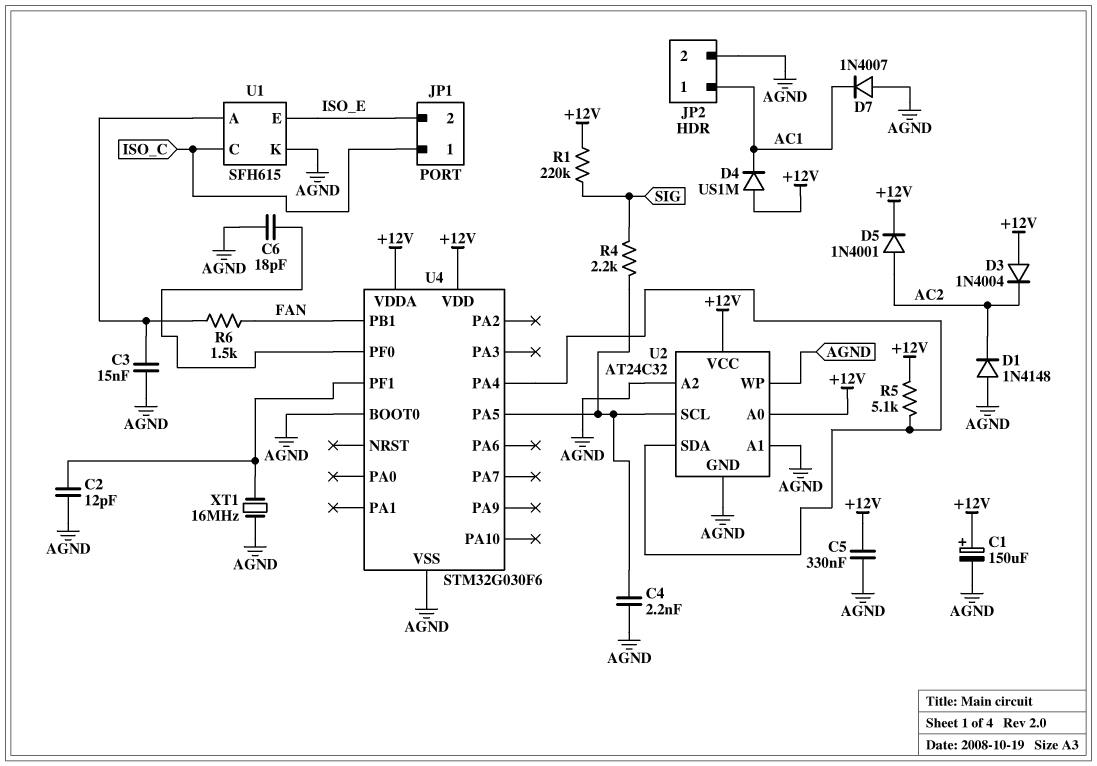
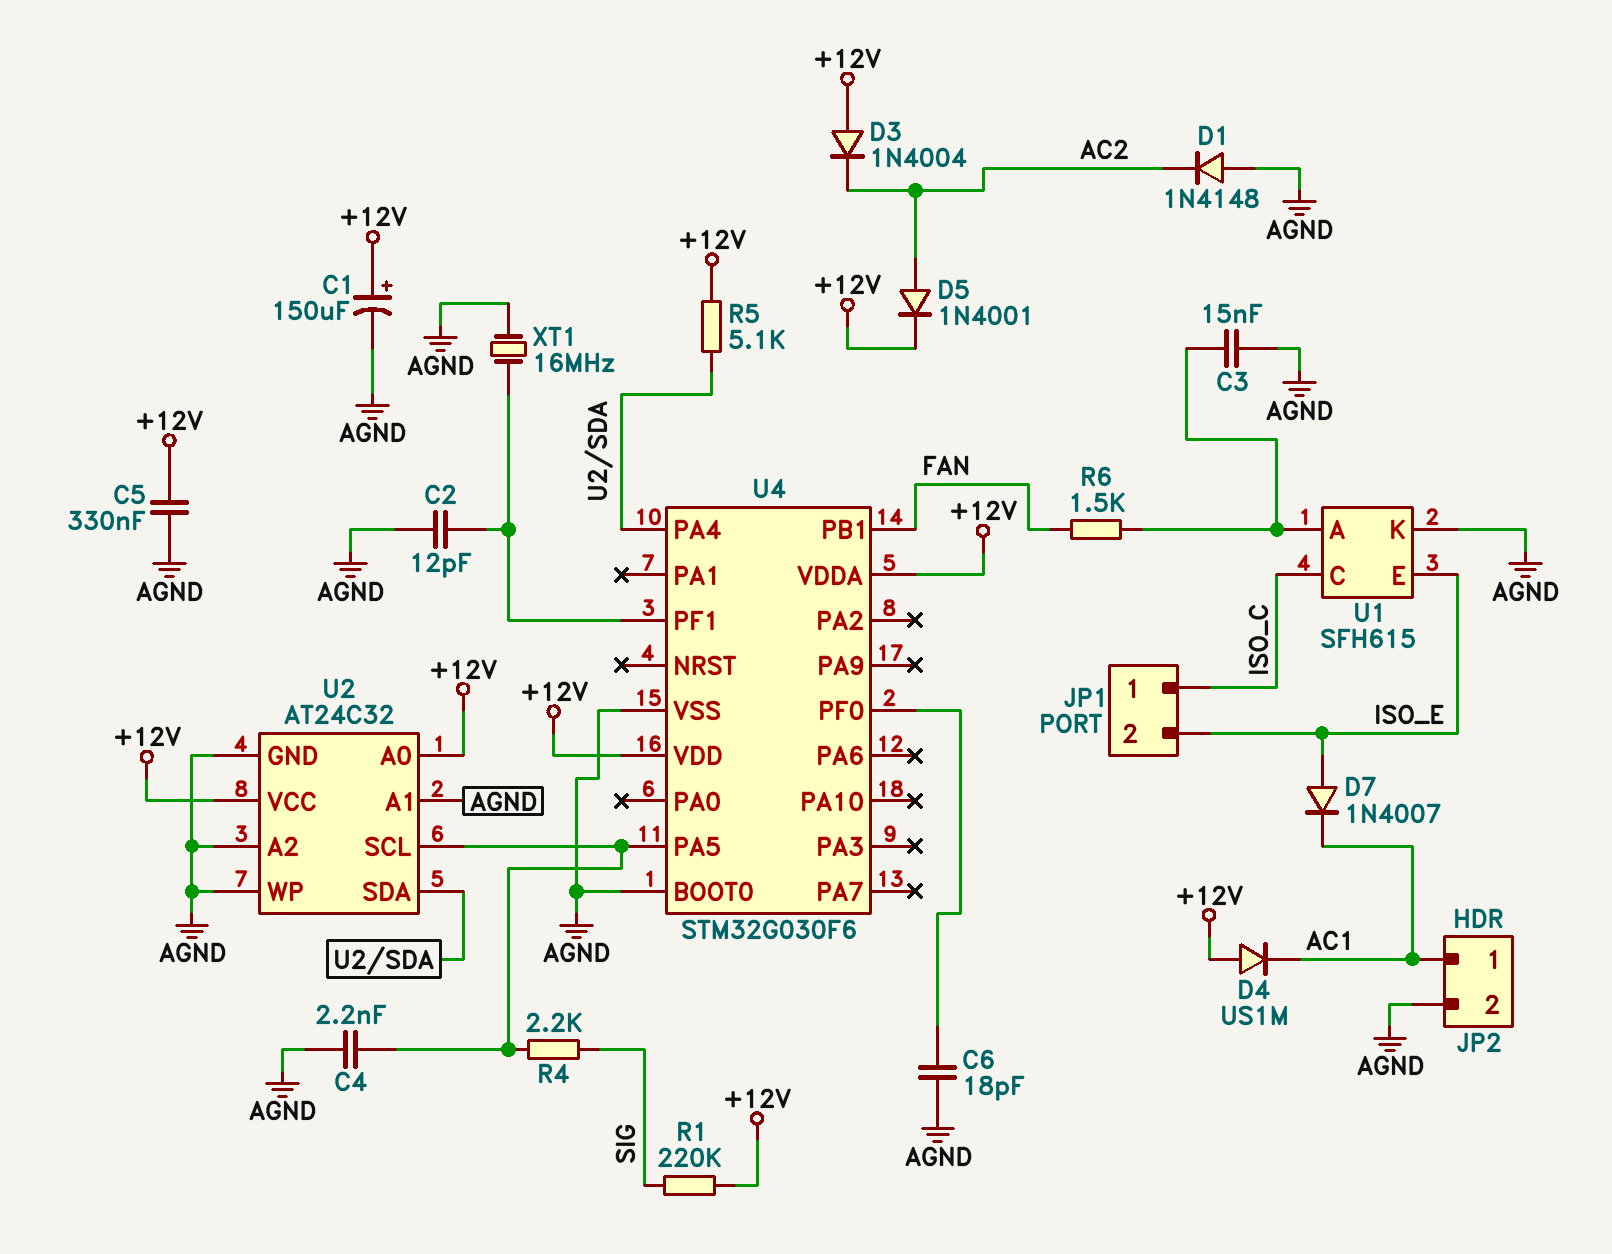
D7: diode 1N4007 (A AGND, K AC1) -> diode 1N4007 (A ISO_E, K AC1)

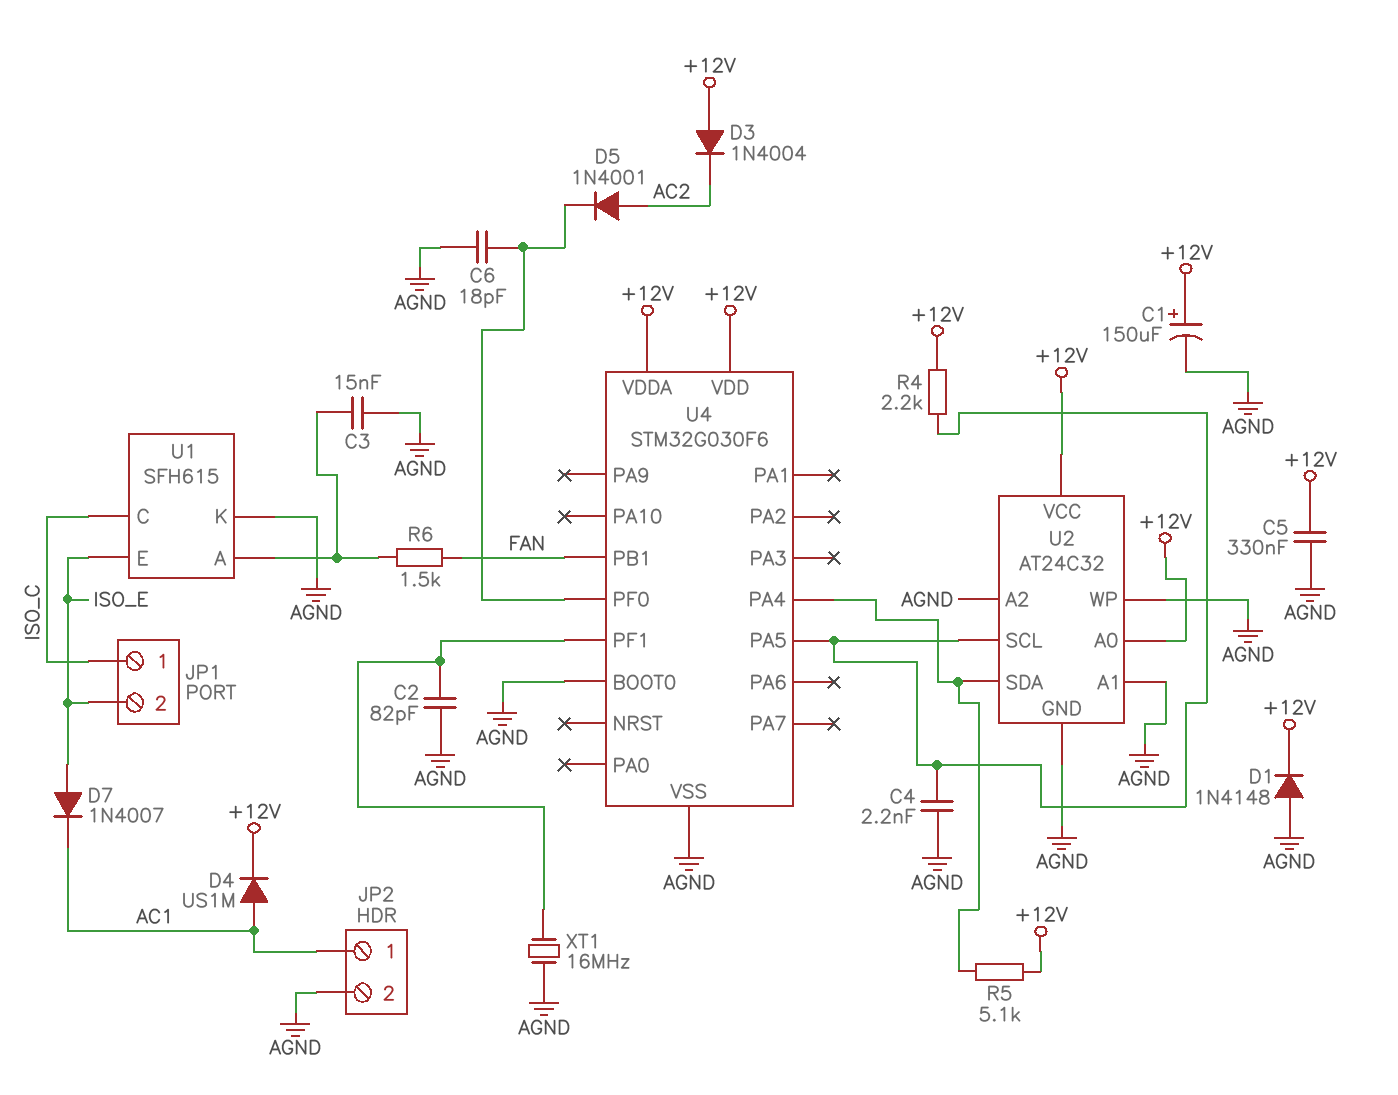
C2: 12pF (AGND, U4/PF1) -> 82pF (AGND, U4/PF1)
D1: diode 1N4148 (A AGND, K AC2) -> diode 1N4148 (A AGND, K +12V)
D4: diode US1M (A +12V, K AC1) -> diode US1M (A AC1, K +12V)
D5: diode 1N4001 (A AC2, K +12V) -> diode 1N4001 (A AC2, K U4/PF0)
R1: 220k (+12V, SIG) -> none
R4: 2.2k (SIG, U2/SCL) -> 2.2k (+12V, U2/SCL)

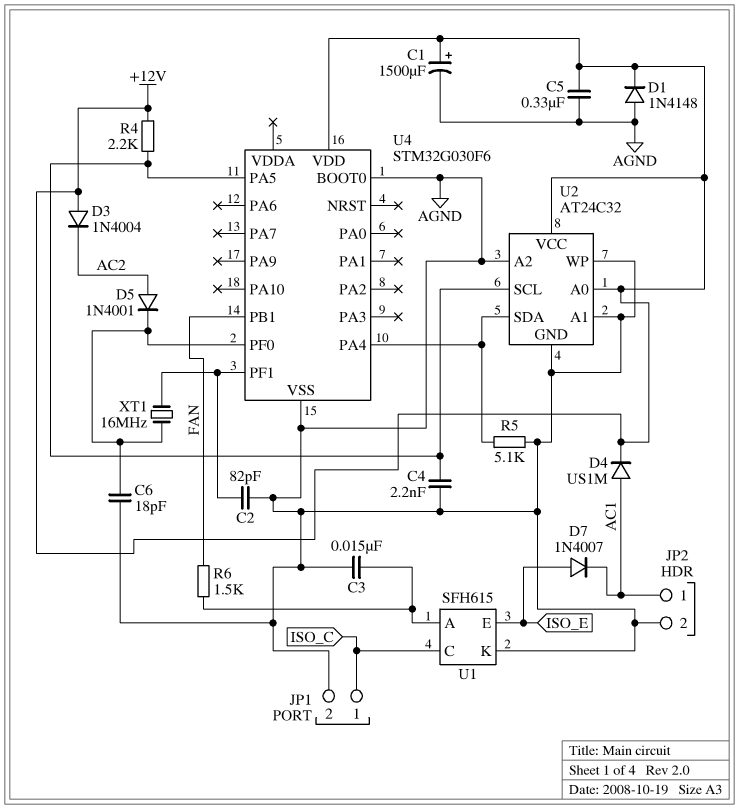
C1: 150uF (plus +12V, minus AGND) -> 1500uF (plus +12V, minus AGND)
JP1 pin 2: ISO_E -> AGND
R5: 5.1k (+12V, U2/SDA) -> 5.1k (AGND, U2/SDA)
U4 pin VDDA: +12V -> none
XT1: 16MHz (AGND, U4/PF1) -> 16MHz (U4/PF0, U4/PF1)

